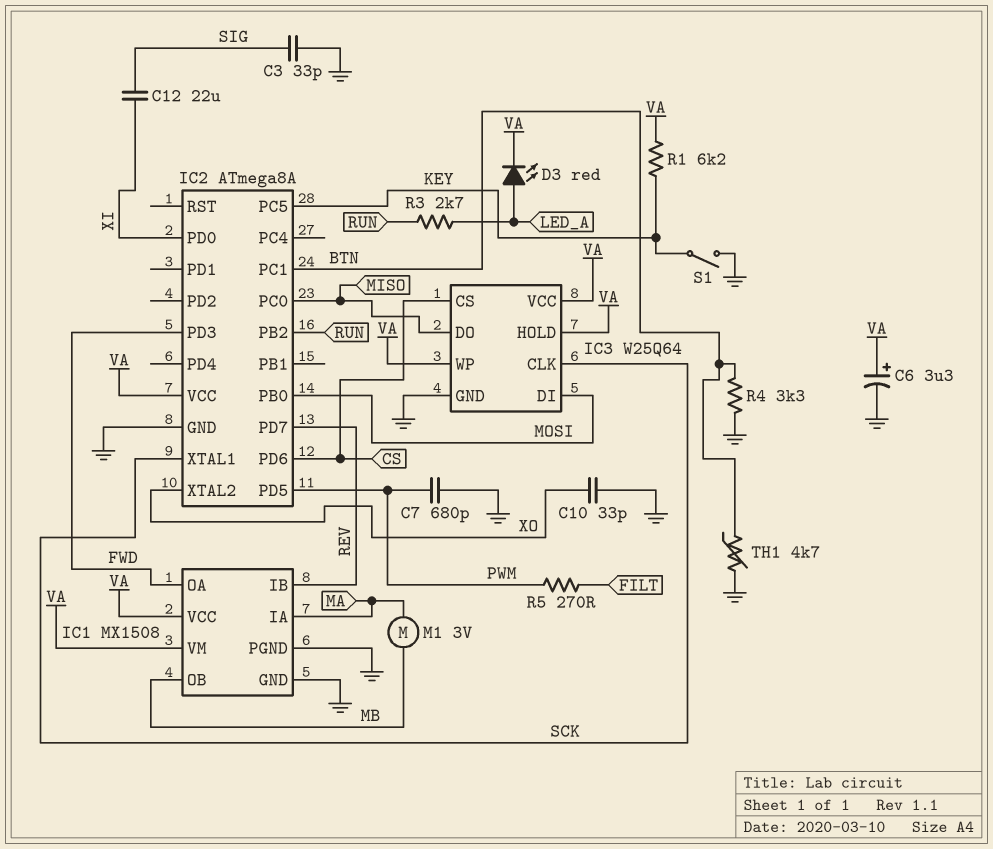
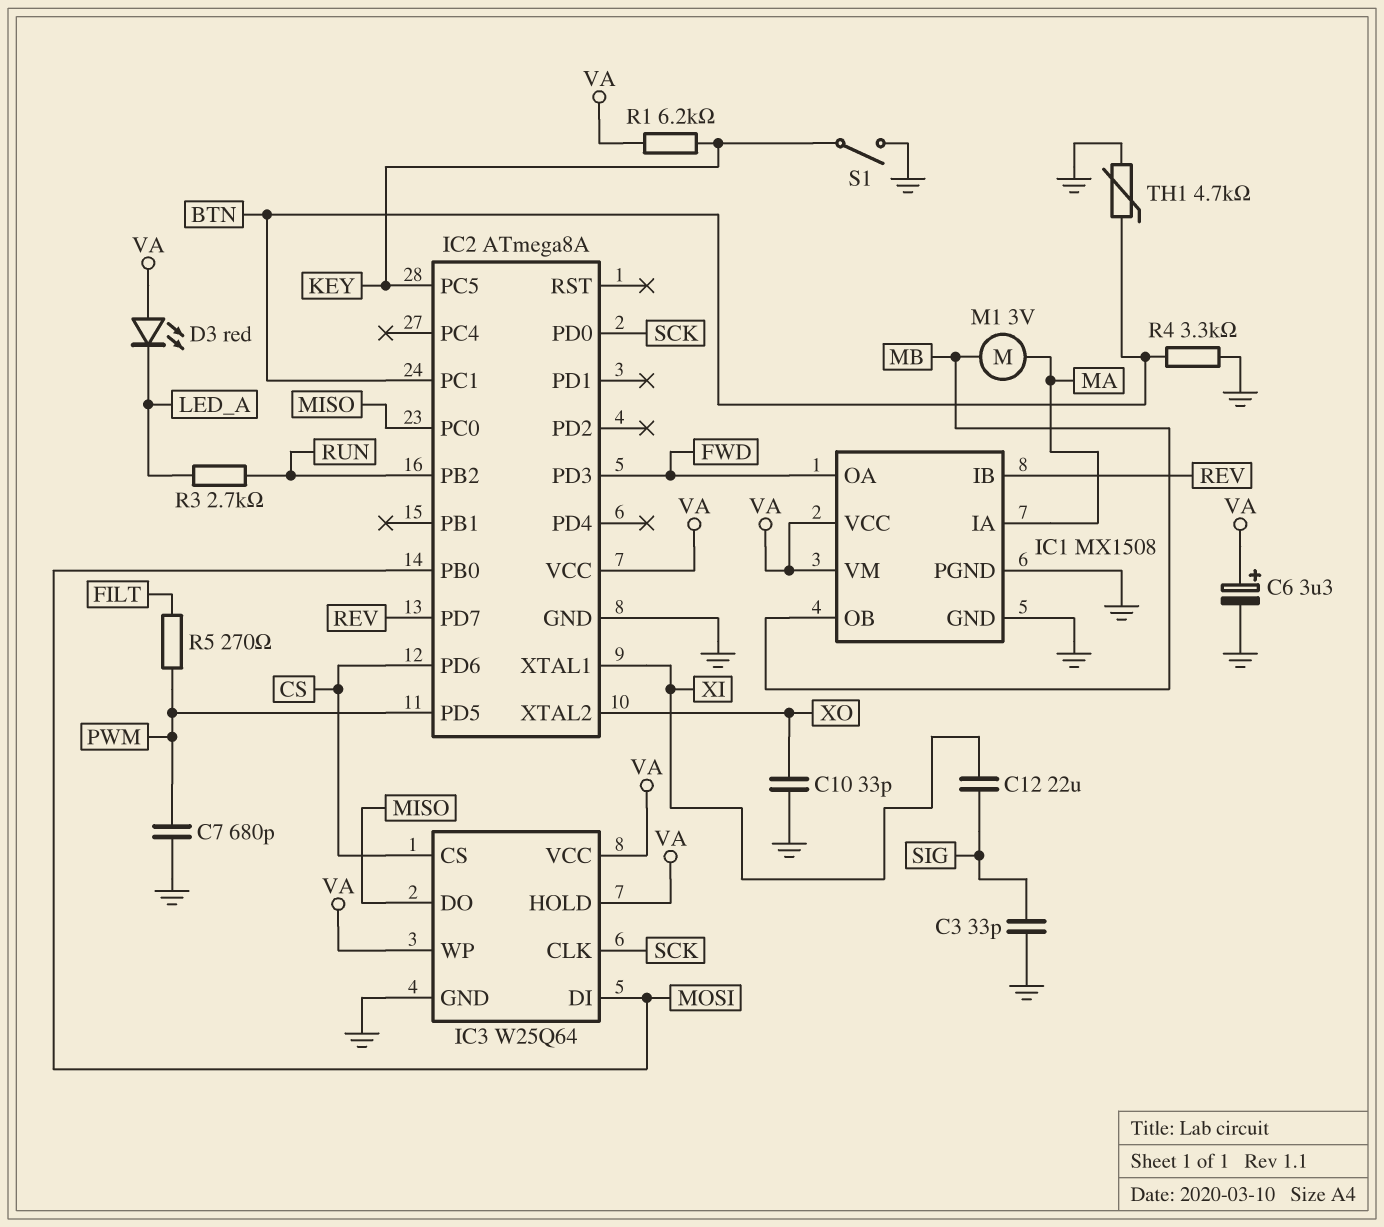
D3: LED red (A LED_A, K VA) -> LED red (A VA, K LED_A)
IC2 pin PD0: XI -> SCK
IC2 pin XTAL1: SCK -> XI

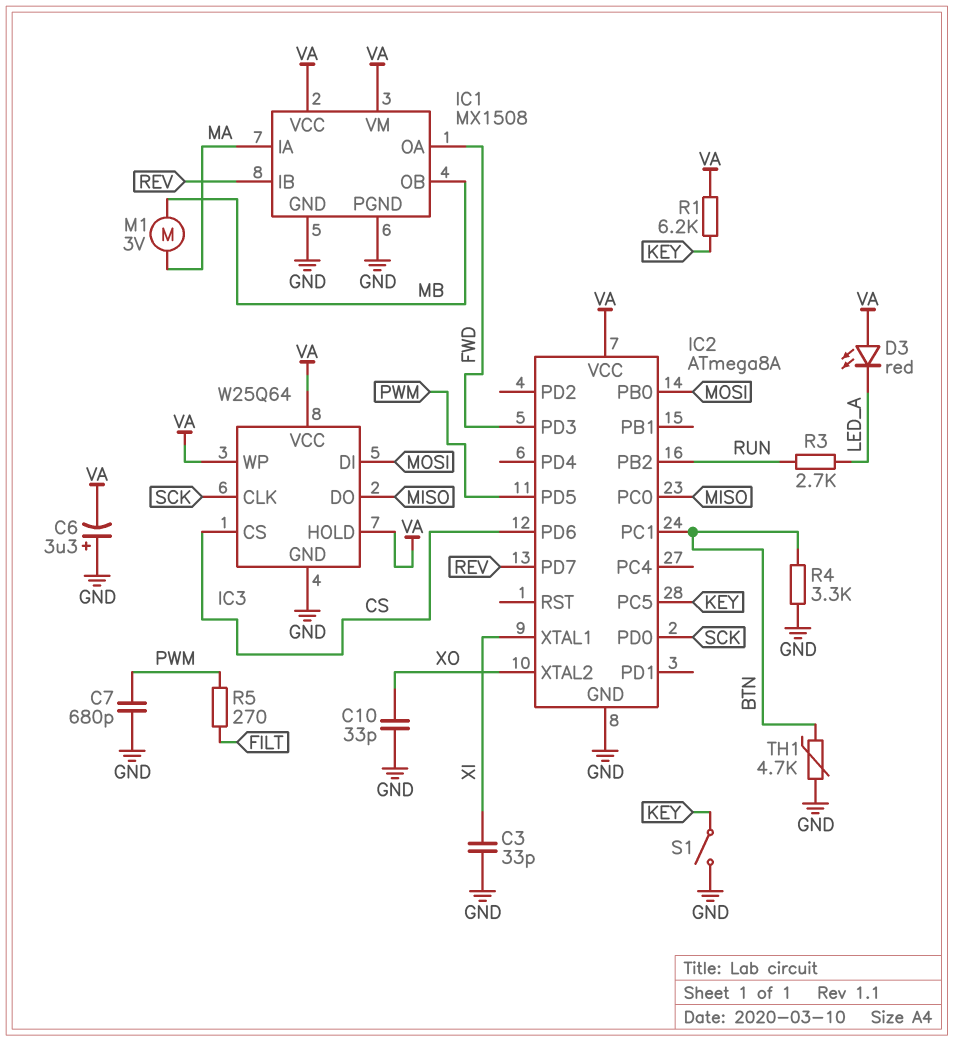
C3: 33pF (GND, SIG) -> 33pF (GND, XI)
C6: 3.3uF (plus VA, minus GND) -> 3.3uF (plus GND, minus VA)
C12: 22uF (SIG, XI) -> none

